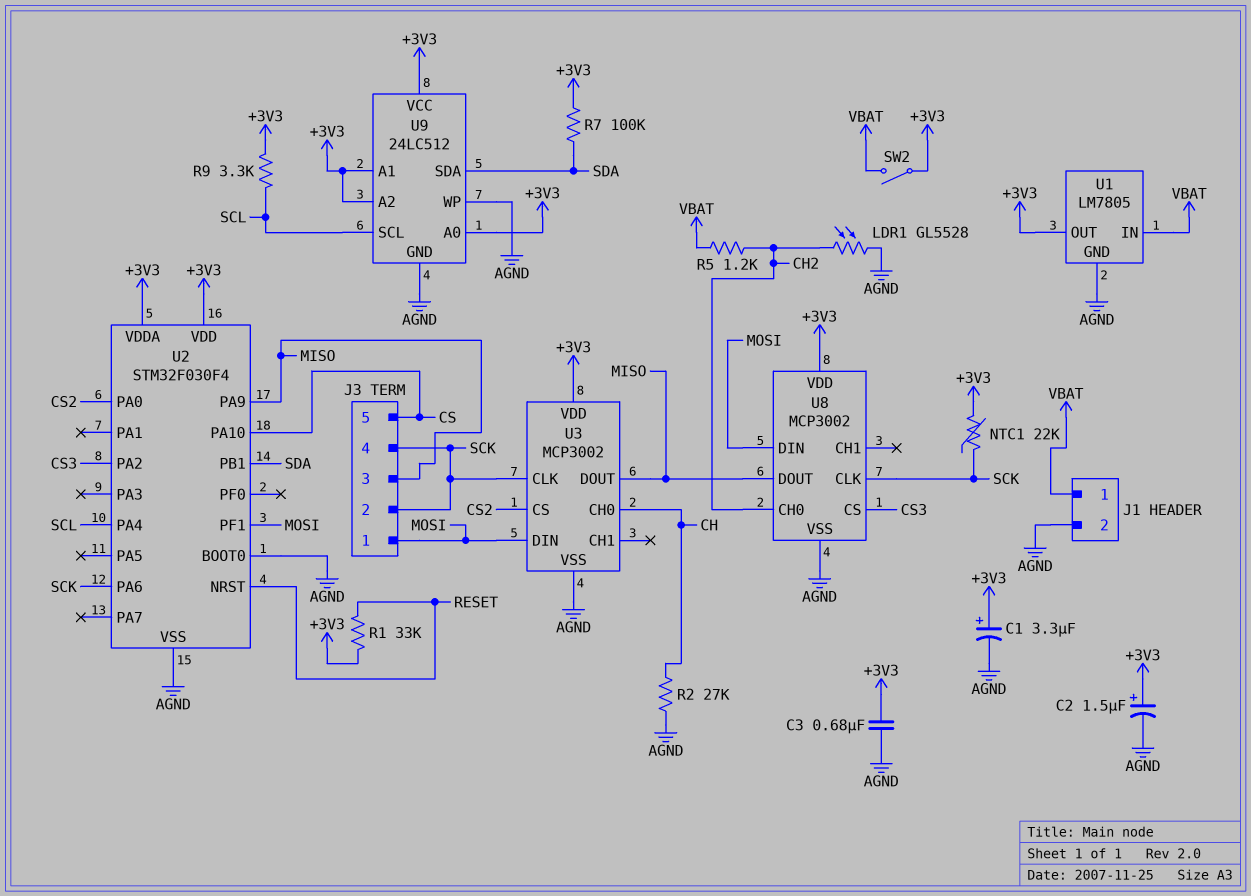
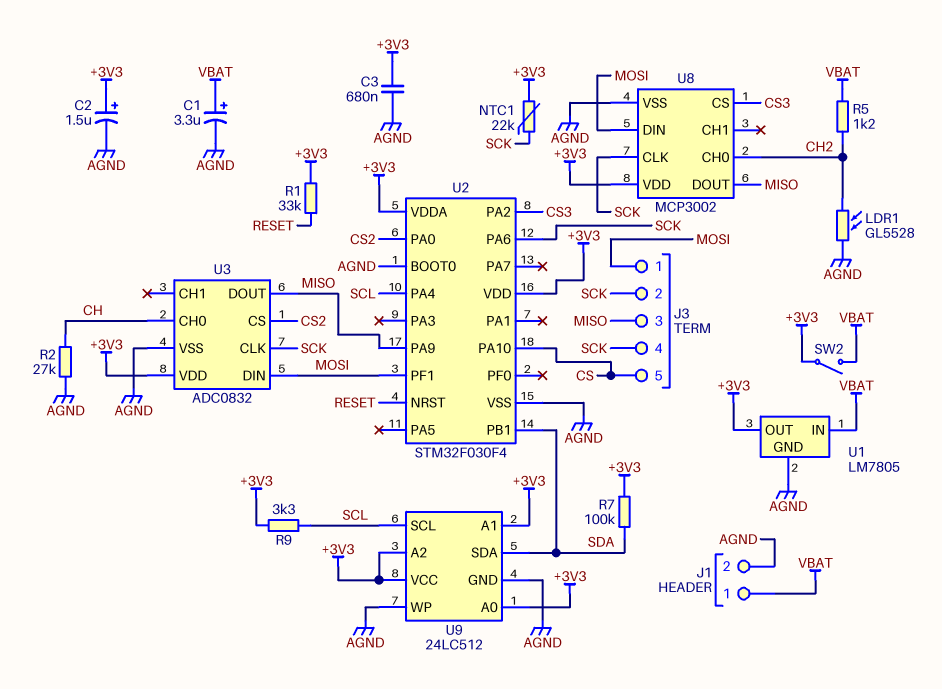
C1: 3.3uF (plus +3V3, minus AGND) -> 3.3uF (plus VBAT, minus AGND)
U3: MCP3002 -> ADC0832

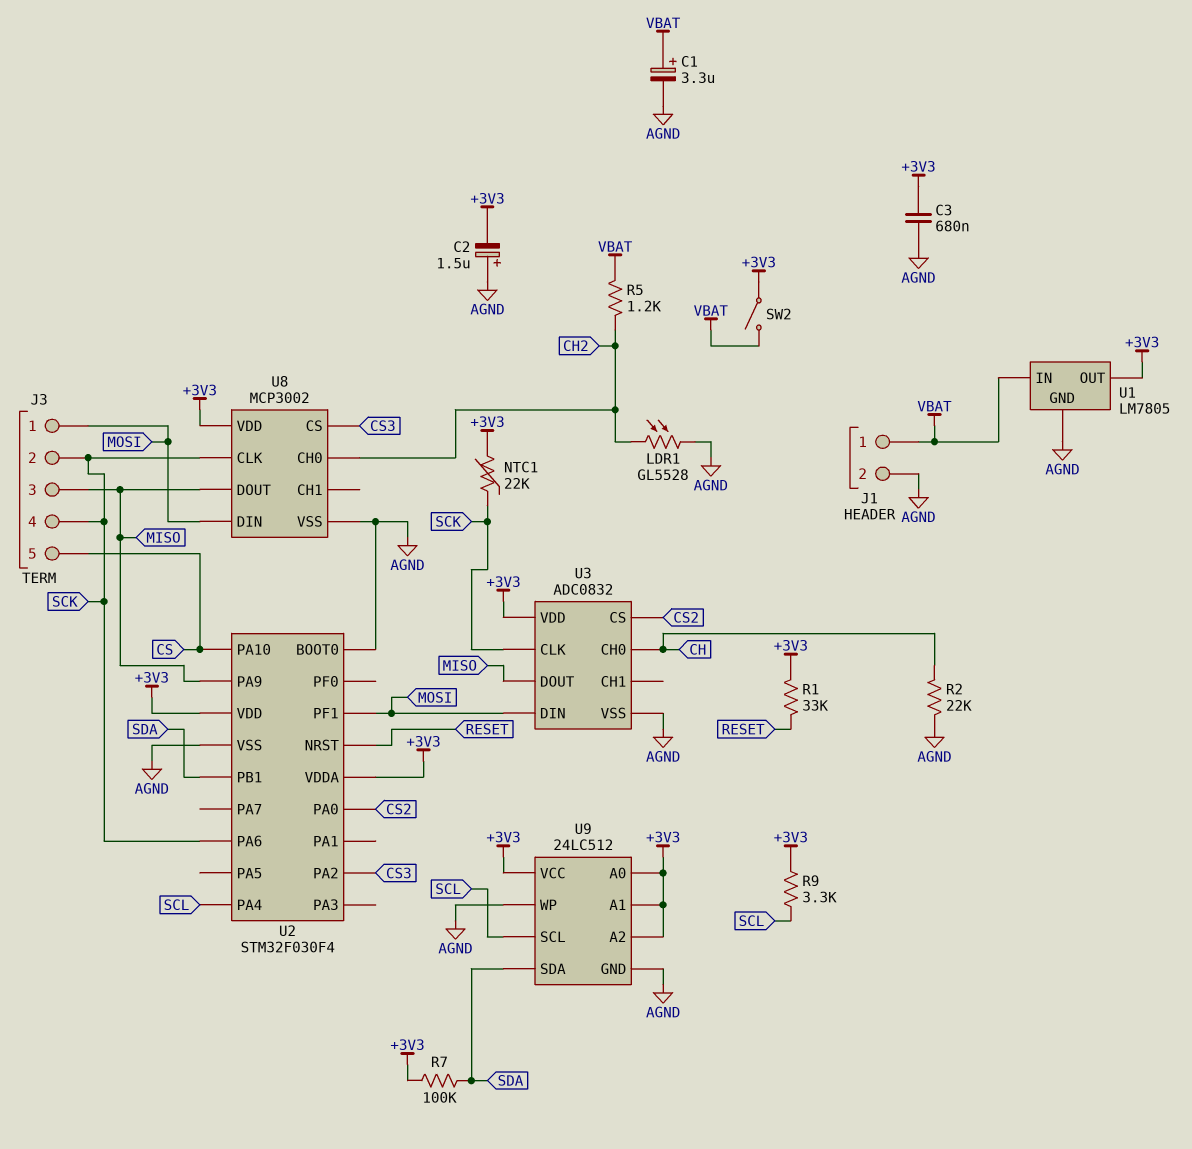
C2: 1.5uF (plus +3V3, minus AGND) -> 1.5uF (plus AGND, minus +3V3)
R2: 27k (AGND, CH) -> 22k (AGND, CH)

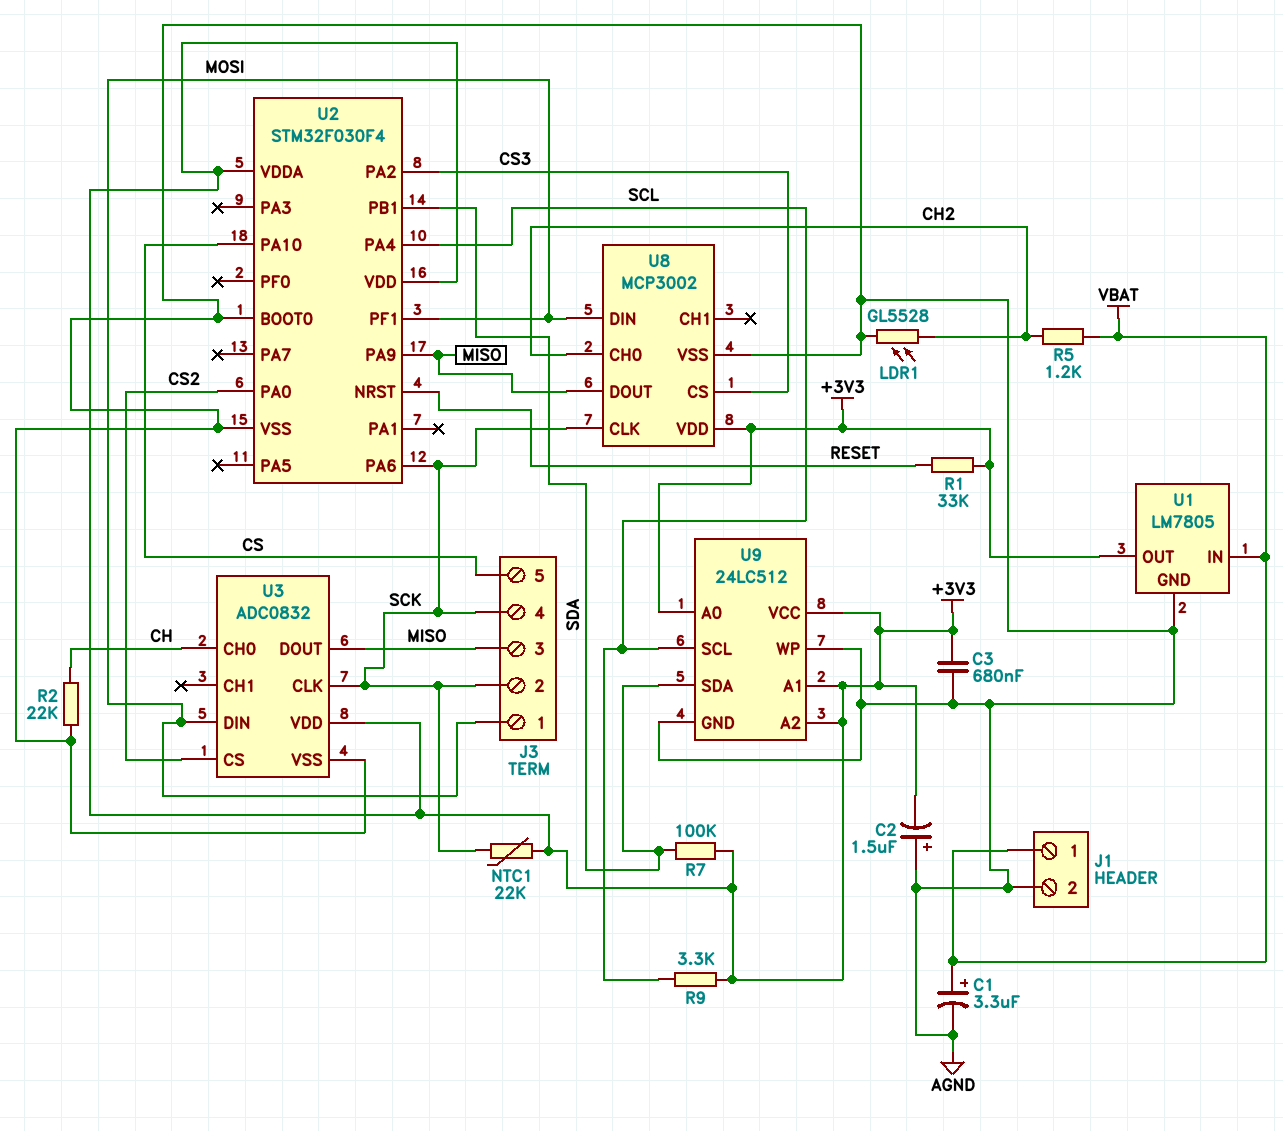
SW2: switch (+3V3, VBAT) -> none

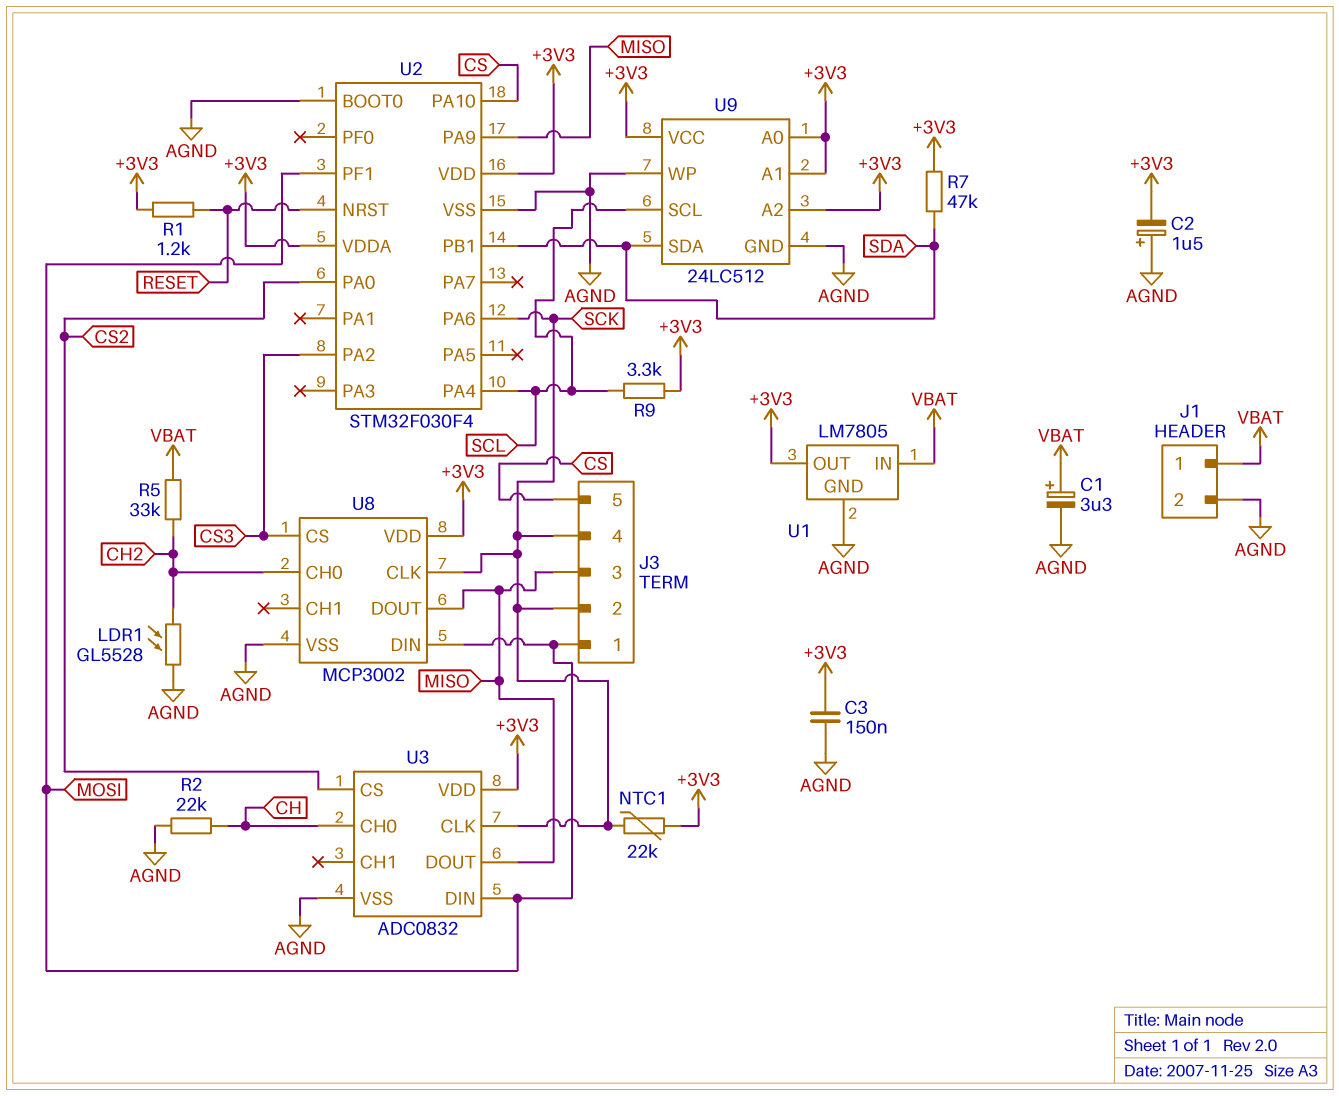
C3: 680nF (+3V3, AGND) -> 150nF (+3V3, AGND)
R1: 33k (+3V3, RESET) -> 1.2k (+3V3, RESET)
R5: 1.2k (CH2, VBAT) -> 33k (CH2, VBAT)
R7: 100k (+3V3, SDA) -> 47k (+3V3, SDA)

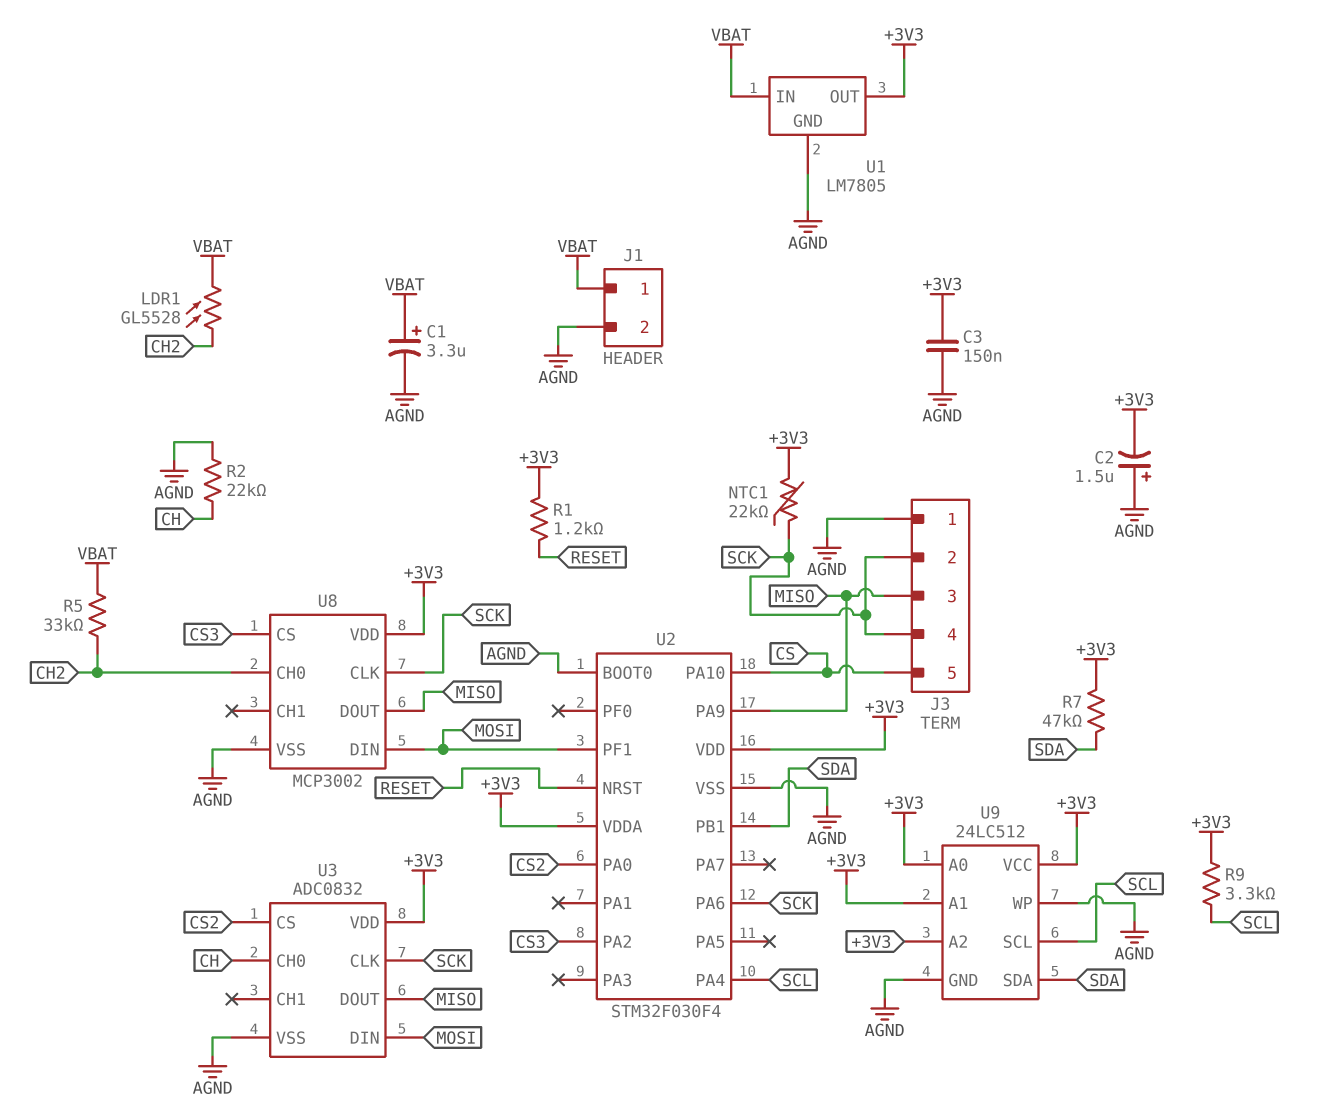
J3 pin 1: MOSI -> AGND
LDR1: GL5528 (AGND, CH2) -> GL5528 (CH2, VBAT)

